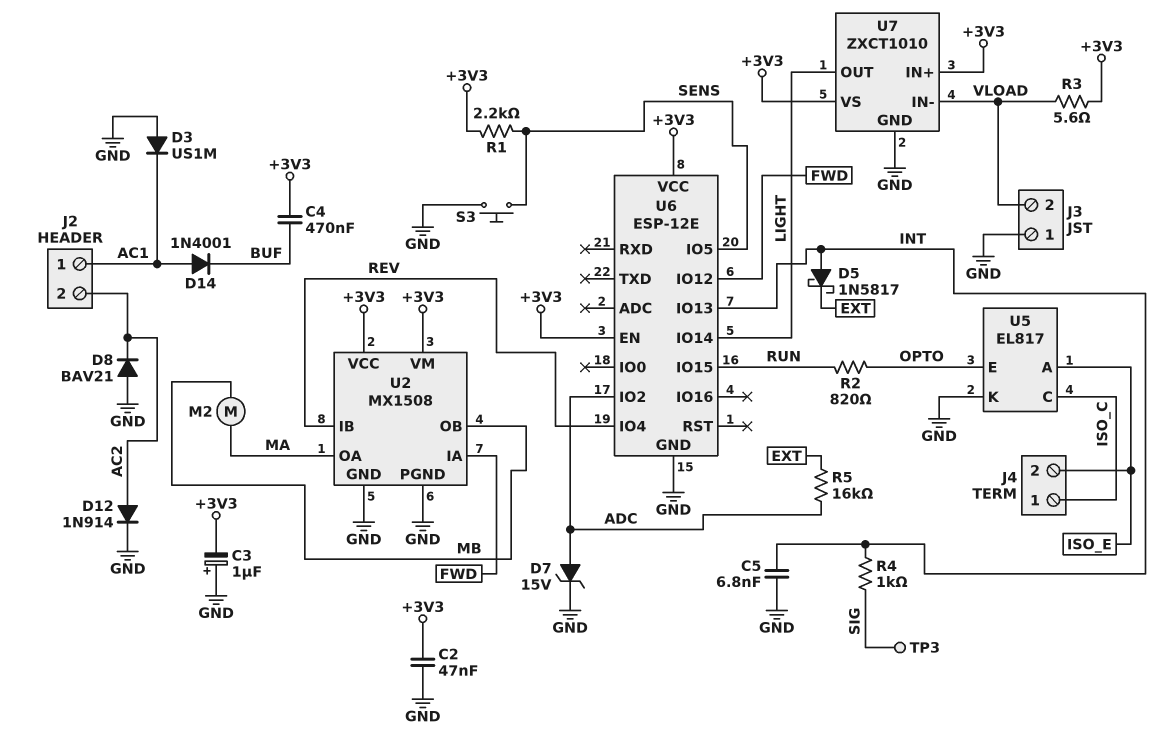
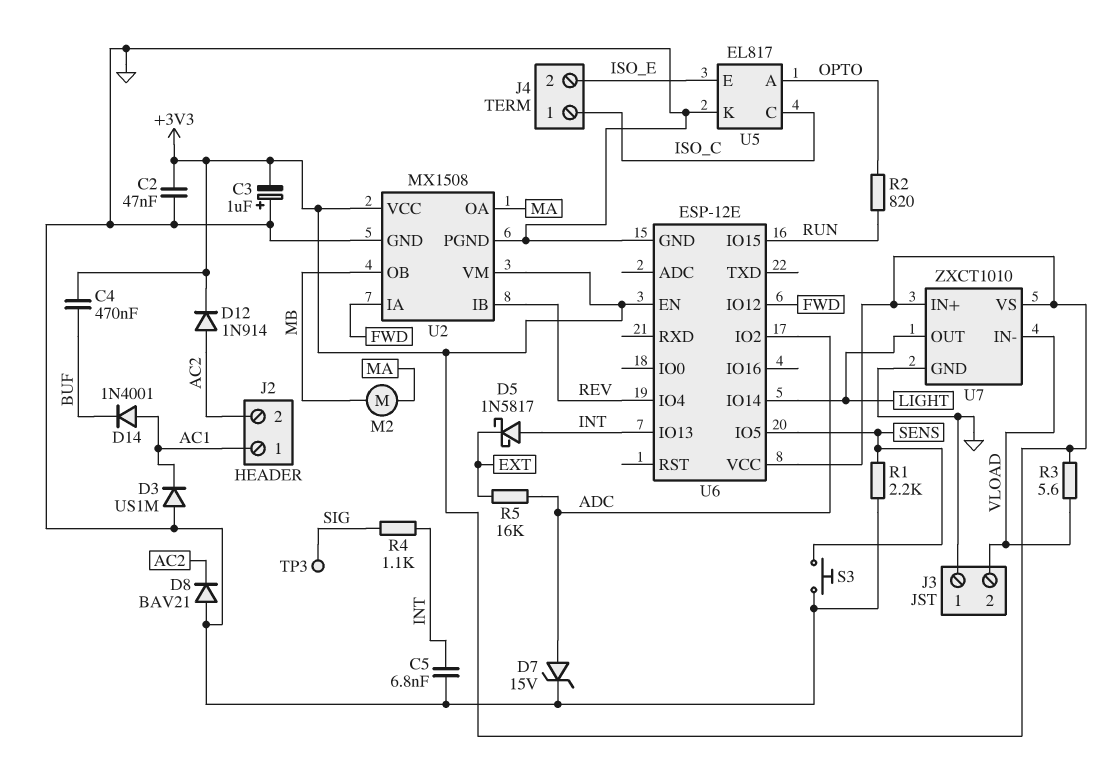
D12: diode 1N914 (A AC2, K GND) -> diode 1N914 (A AC2, K +3V3)
R1: 2.2k (+3V3, SENS) -> 2.2k (GND, SENS)
R4: 1k (INT, SIG) -> 1.1k (INT, SIG)
U5 pin A: ISO_E -> OPTO
U5 pin E: OPTO -> ISO_E

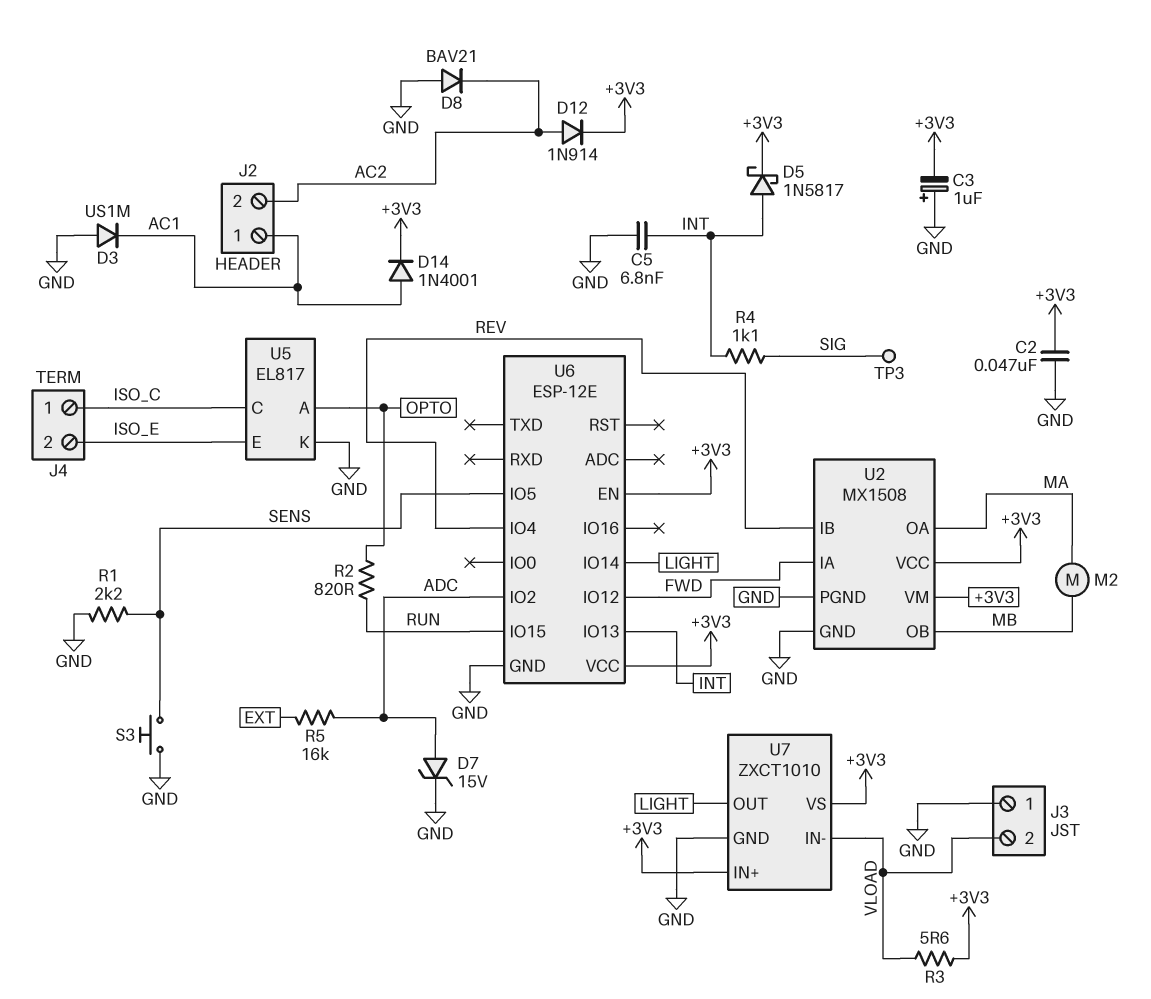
C4: 470nF (+3V3, BUF) -> none
D5: schottky 1N5817 (A INT, K EXT) -> schottky 1N5817 (A INT, K +3V3)
D14: diode 1N4001 (A AC1, K BUF) -> diode 1N4001 (A AC1, K +3V3)

